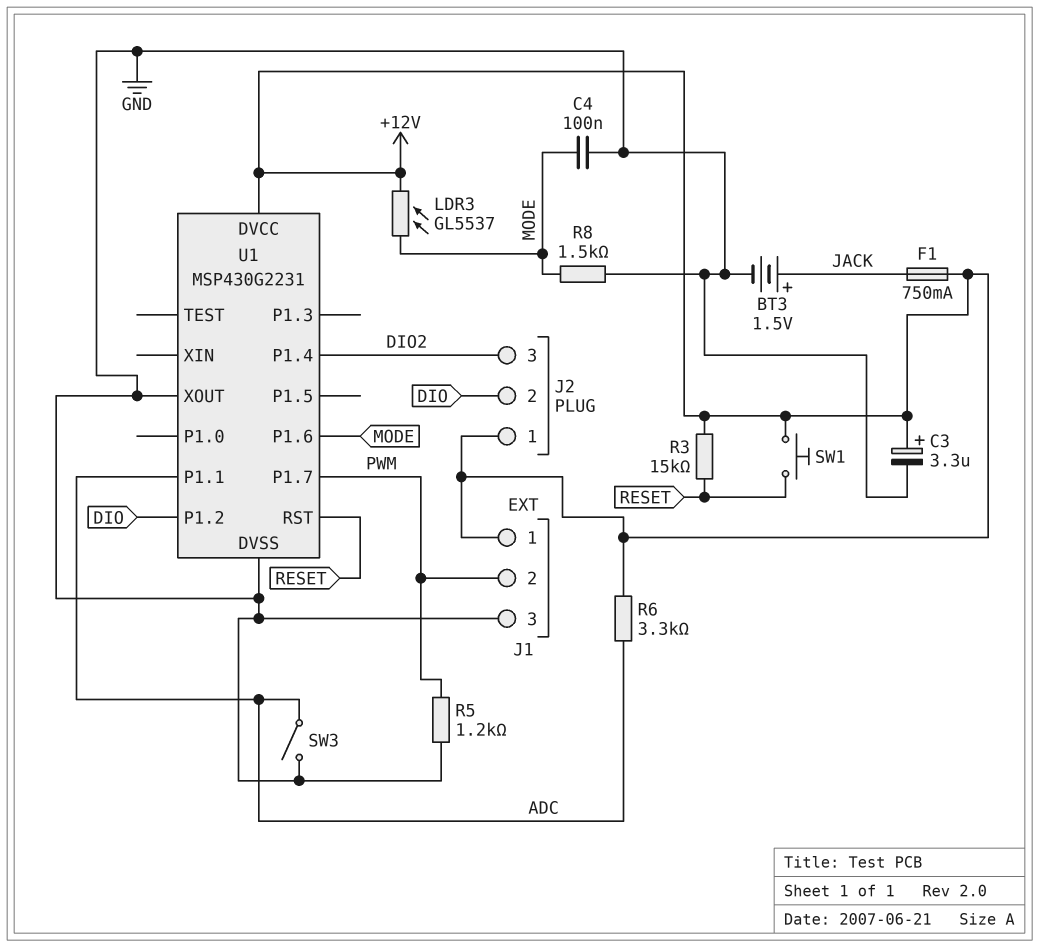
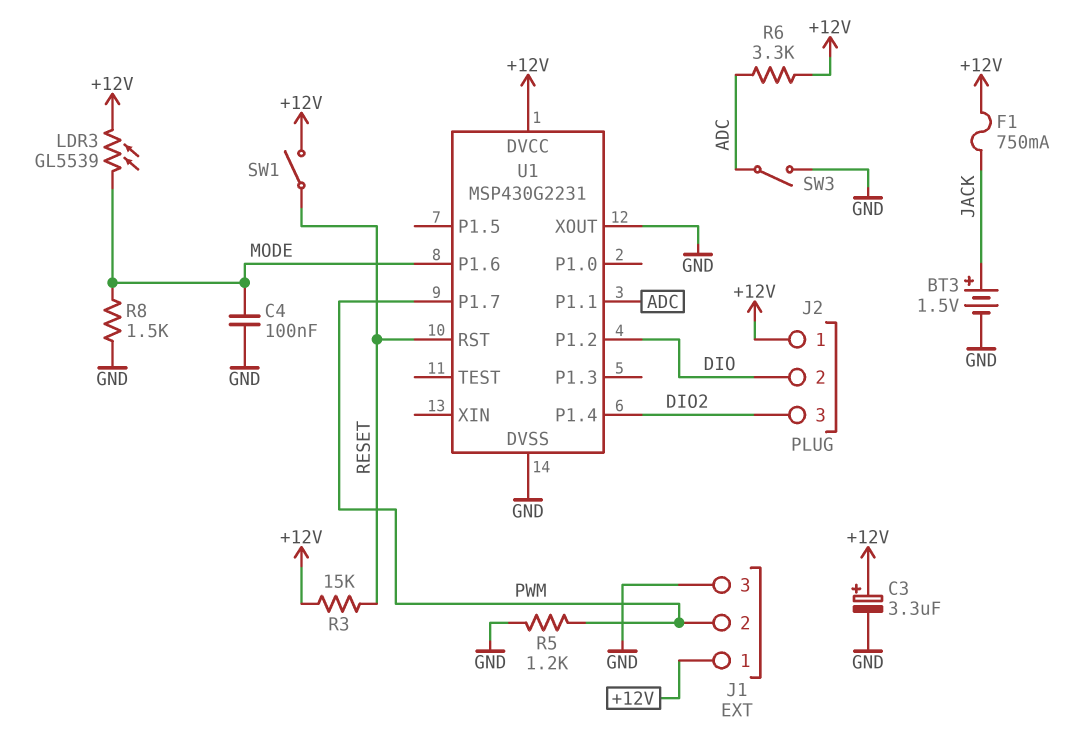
LDR3: GL5537 (+12V, MODE) -> GL5539 (+12V, MODE)
SW1: button (+12V, RESET) -> switch (+12V, RESET)

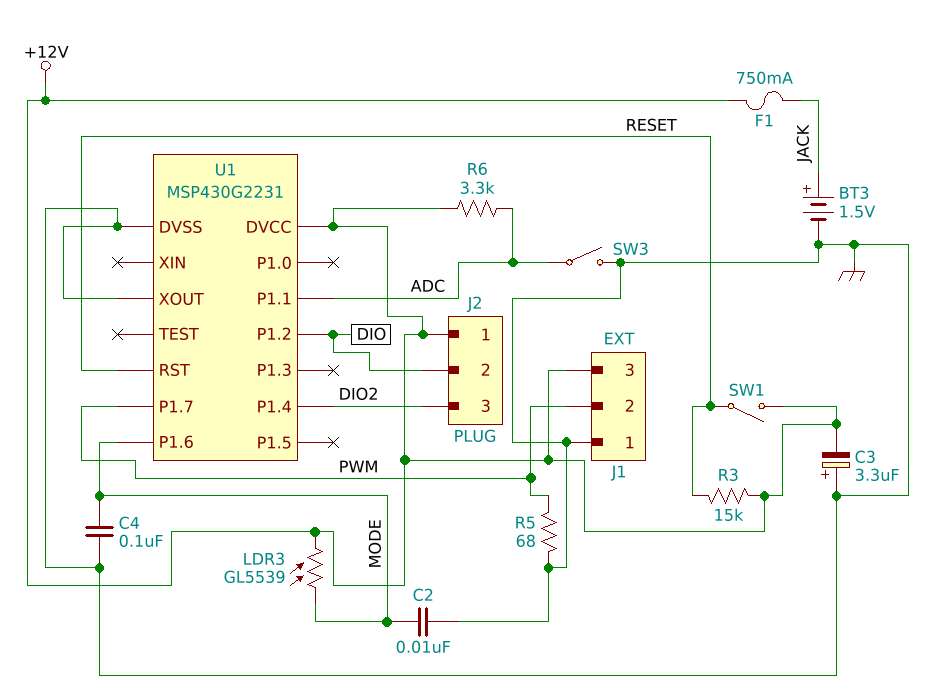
C2: none -> 10nF (GND, MODE)
C3: 3.3uF (plus +12V, minus GND) -> 3.3uF (plus GND, minus +12V)
J1 pin 1: +12V -> GND
J1 pin 3: GND -> +12V
R5: 1.2k (GND, PWM) -> 68 (GND, PWM)
R8: 1.5k (GND, MODE) -> none

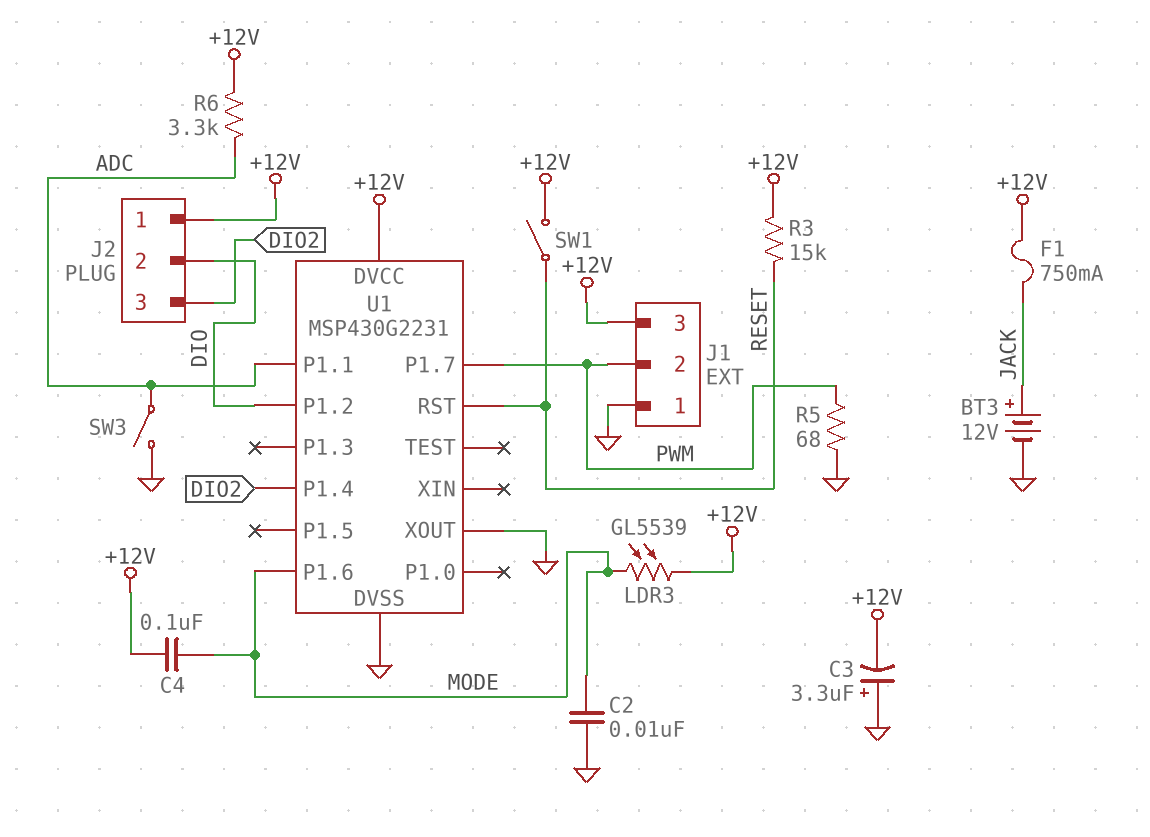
BT3: 1.5V (plus JACK, minus GND) -> 12V (plus JACK, minus GND)
C4: 100nF (GND, MODE) -> 100nF (+12V, MODE)

